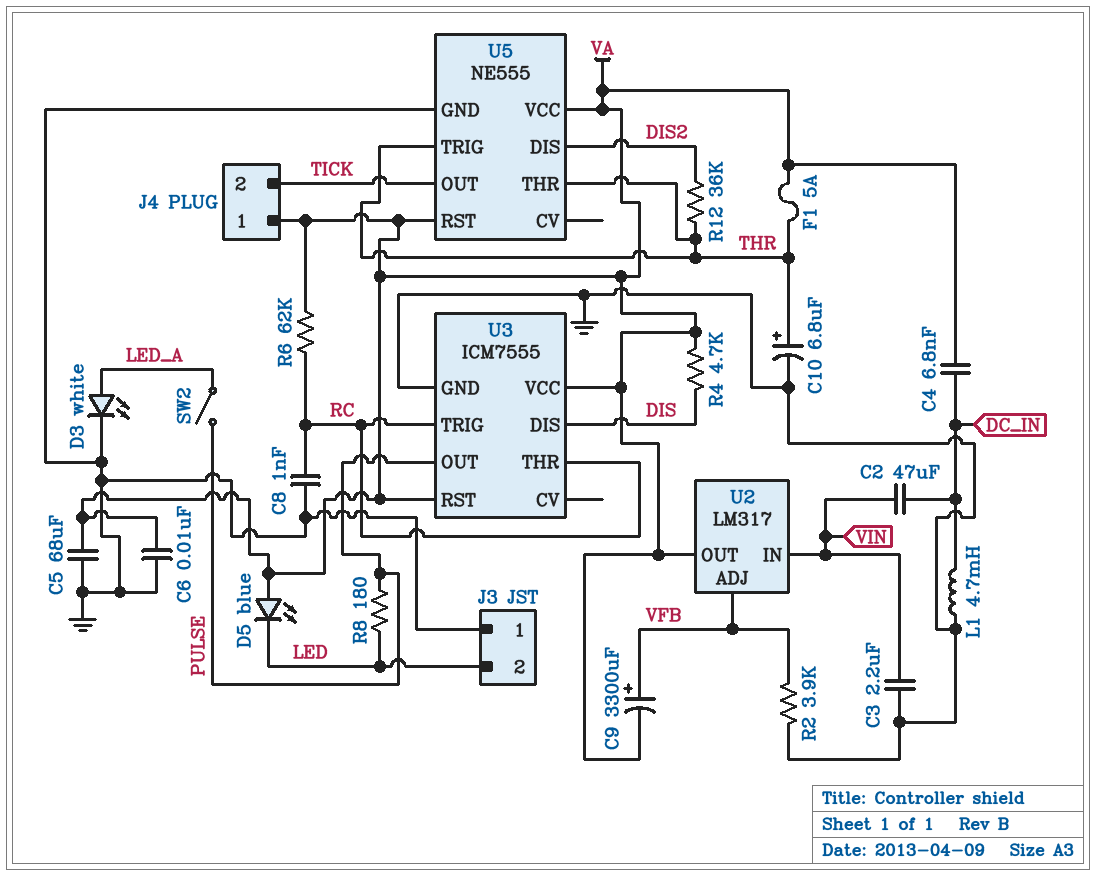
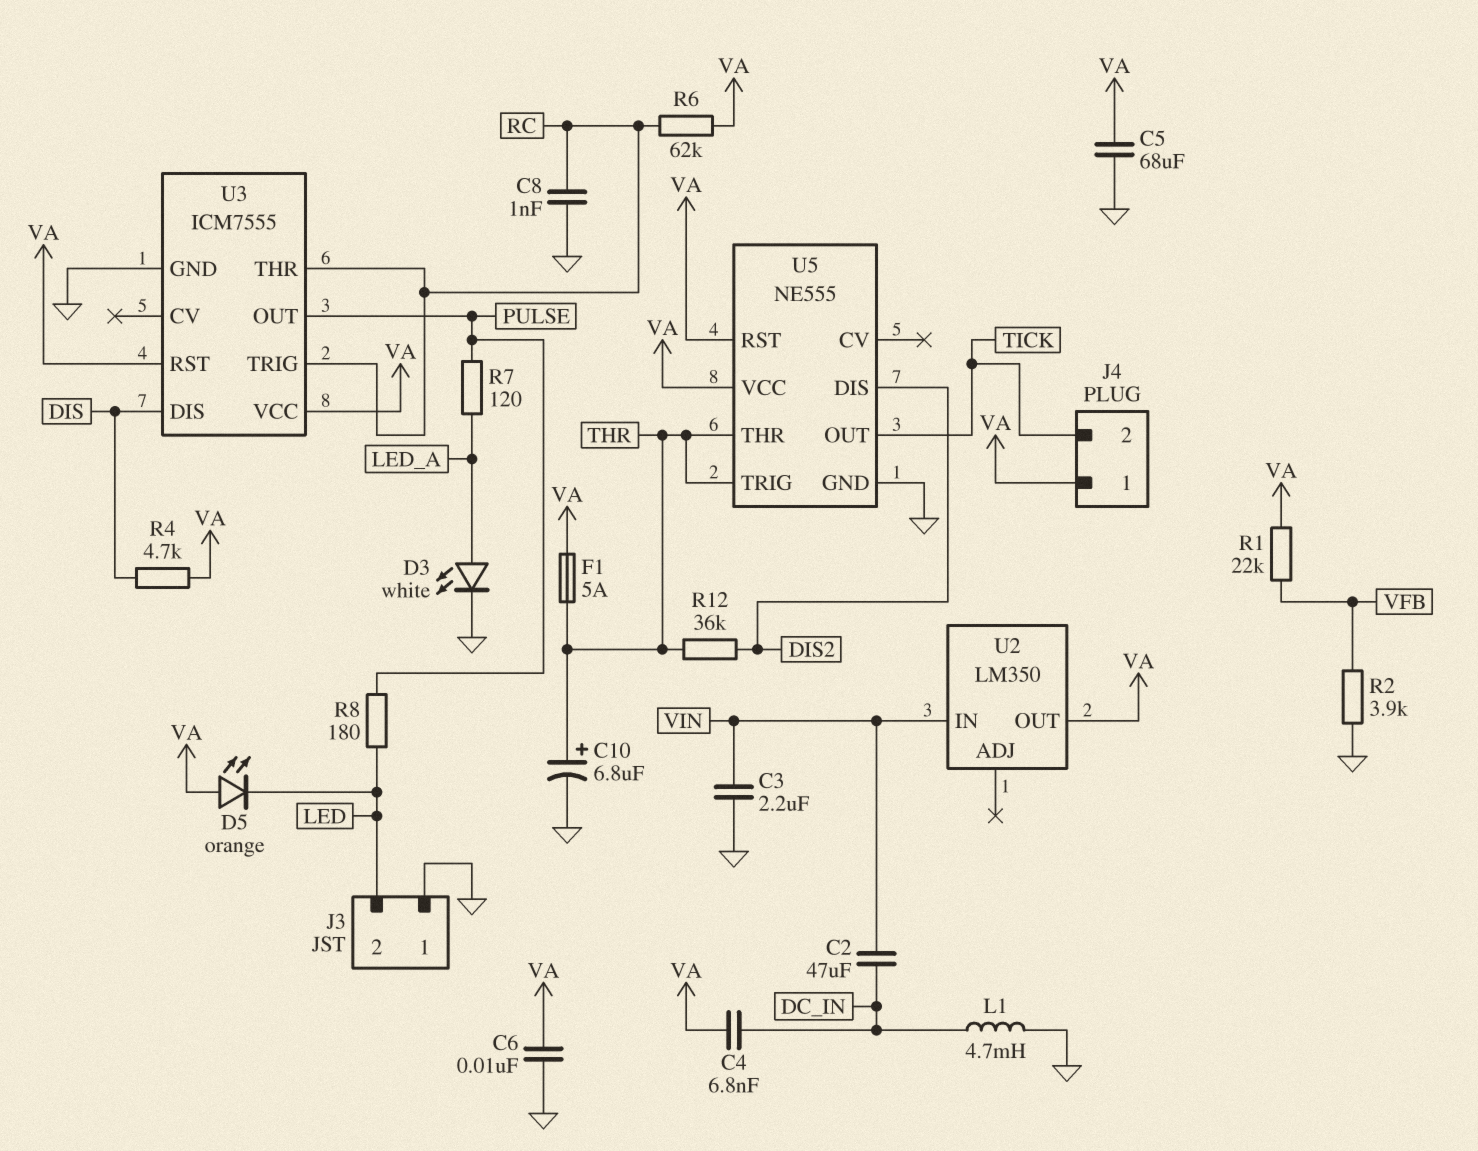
C9: 3300uF (plus VFB, minus VA) -> none
D5: LED blue (A VA, K LED) -> LED orange (A VA, K LED)
R1: none -> 22k (VA, VFB)
R7: none -> 120 (LED_A, PULSE)
SW2: switch (LED_A, PULSE) -> none
U2: LM317 -> LM350
U2 pin ADJ: VFB -> none

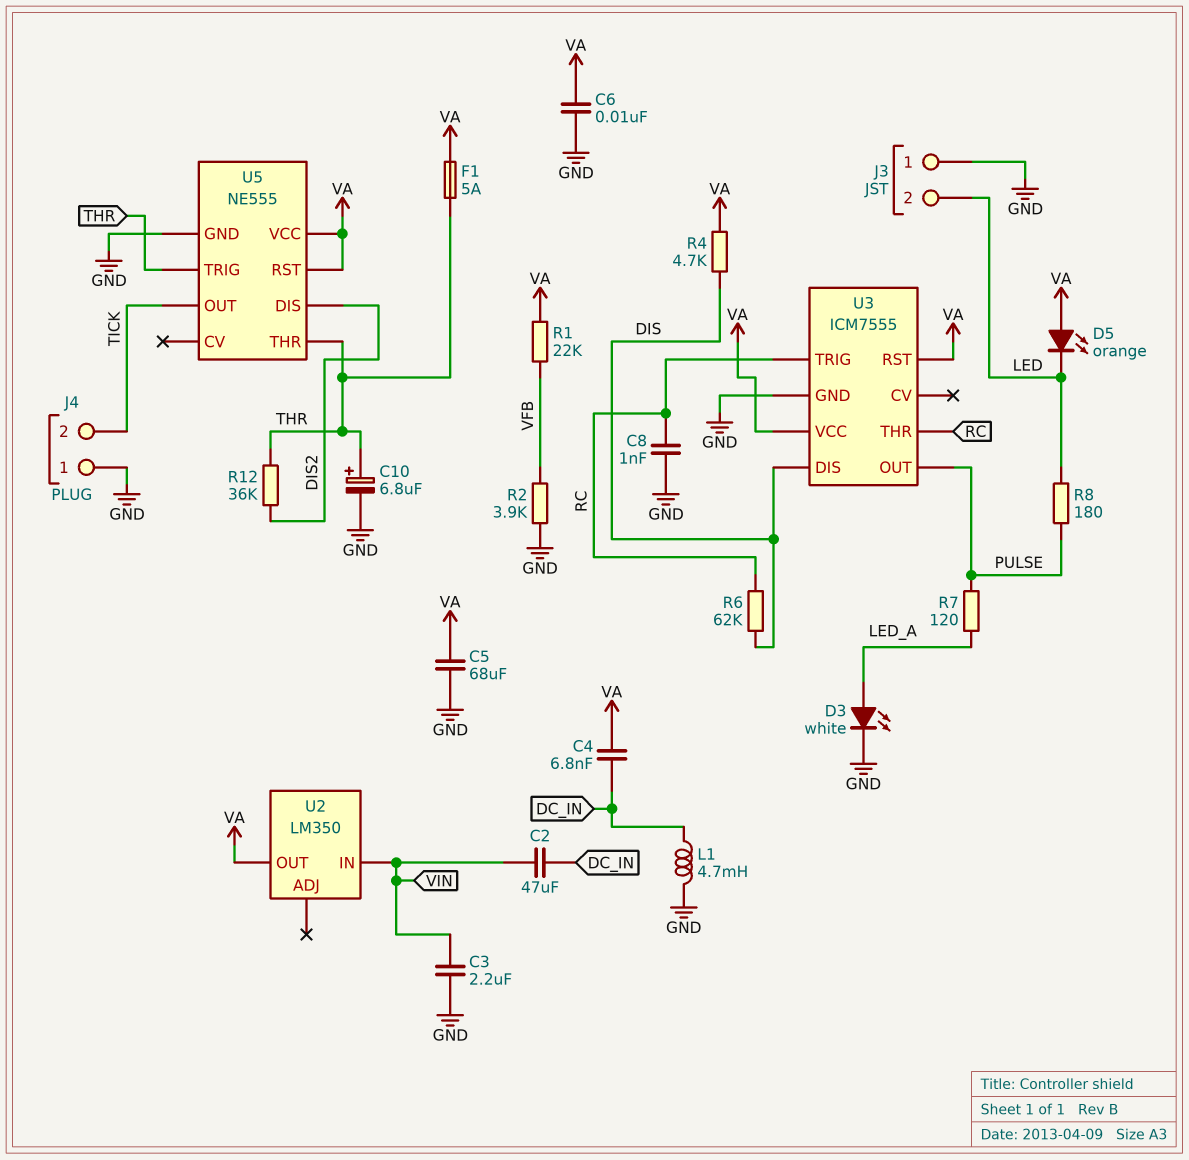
J4 pin 1: VA -> GND
R6: 62k (RC, VA) -> 62k (DIS, RC)

